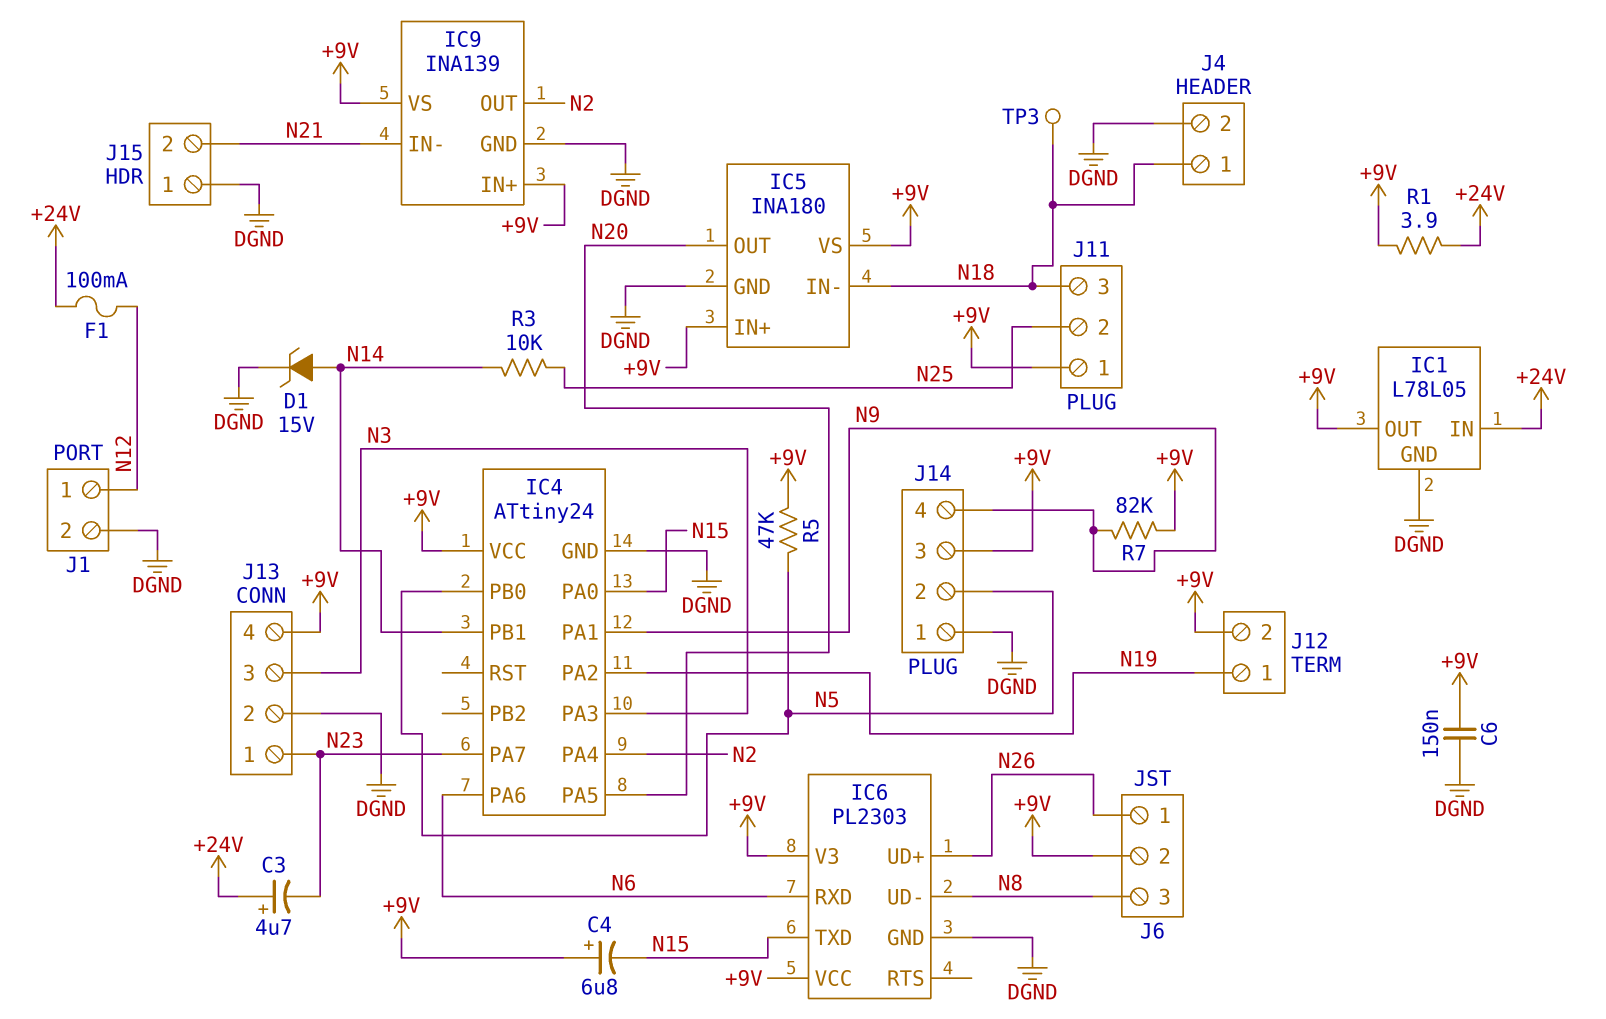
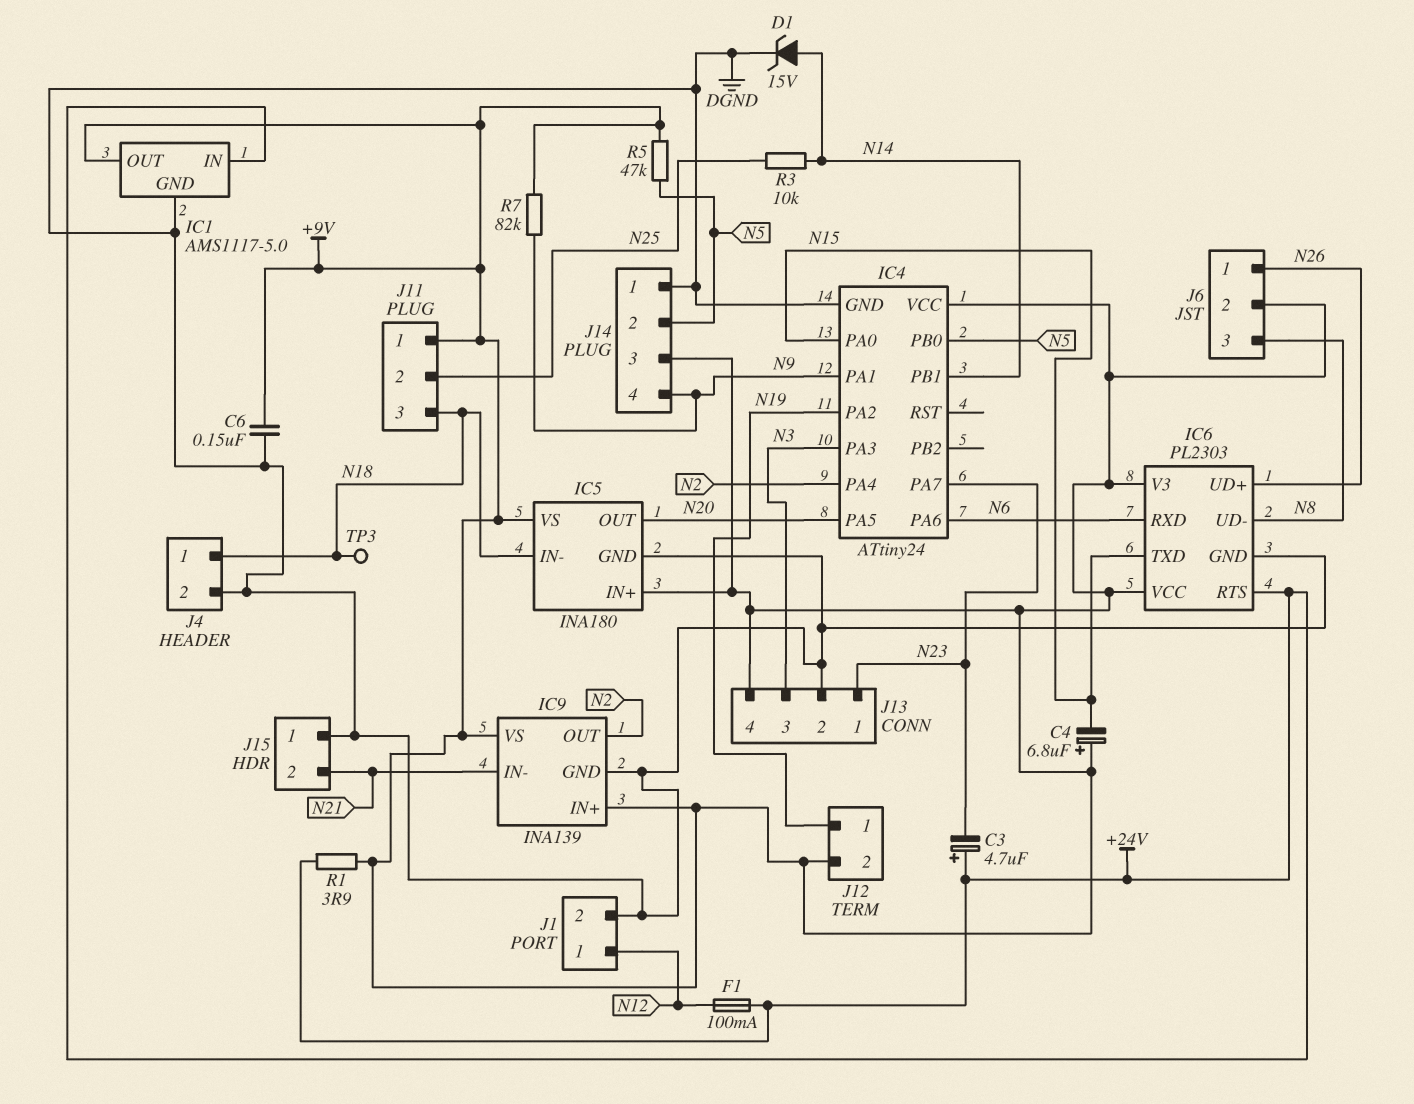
IC1: L78L05 -> AMS1117-5.0
IC6 pin RTS: none -> +24V

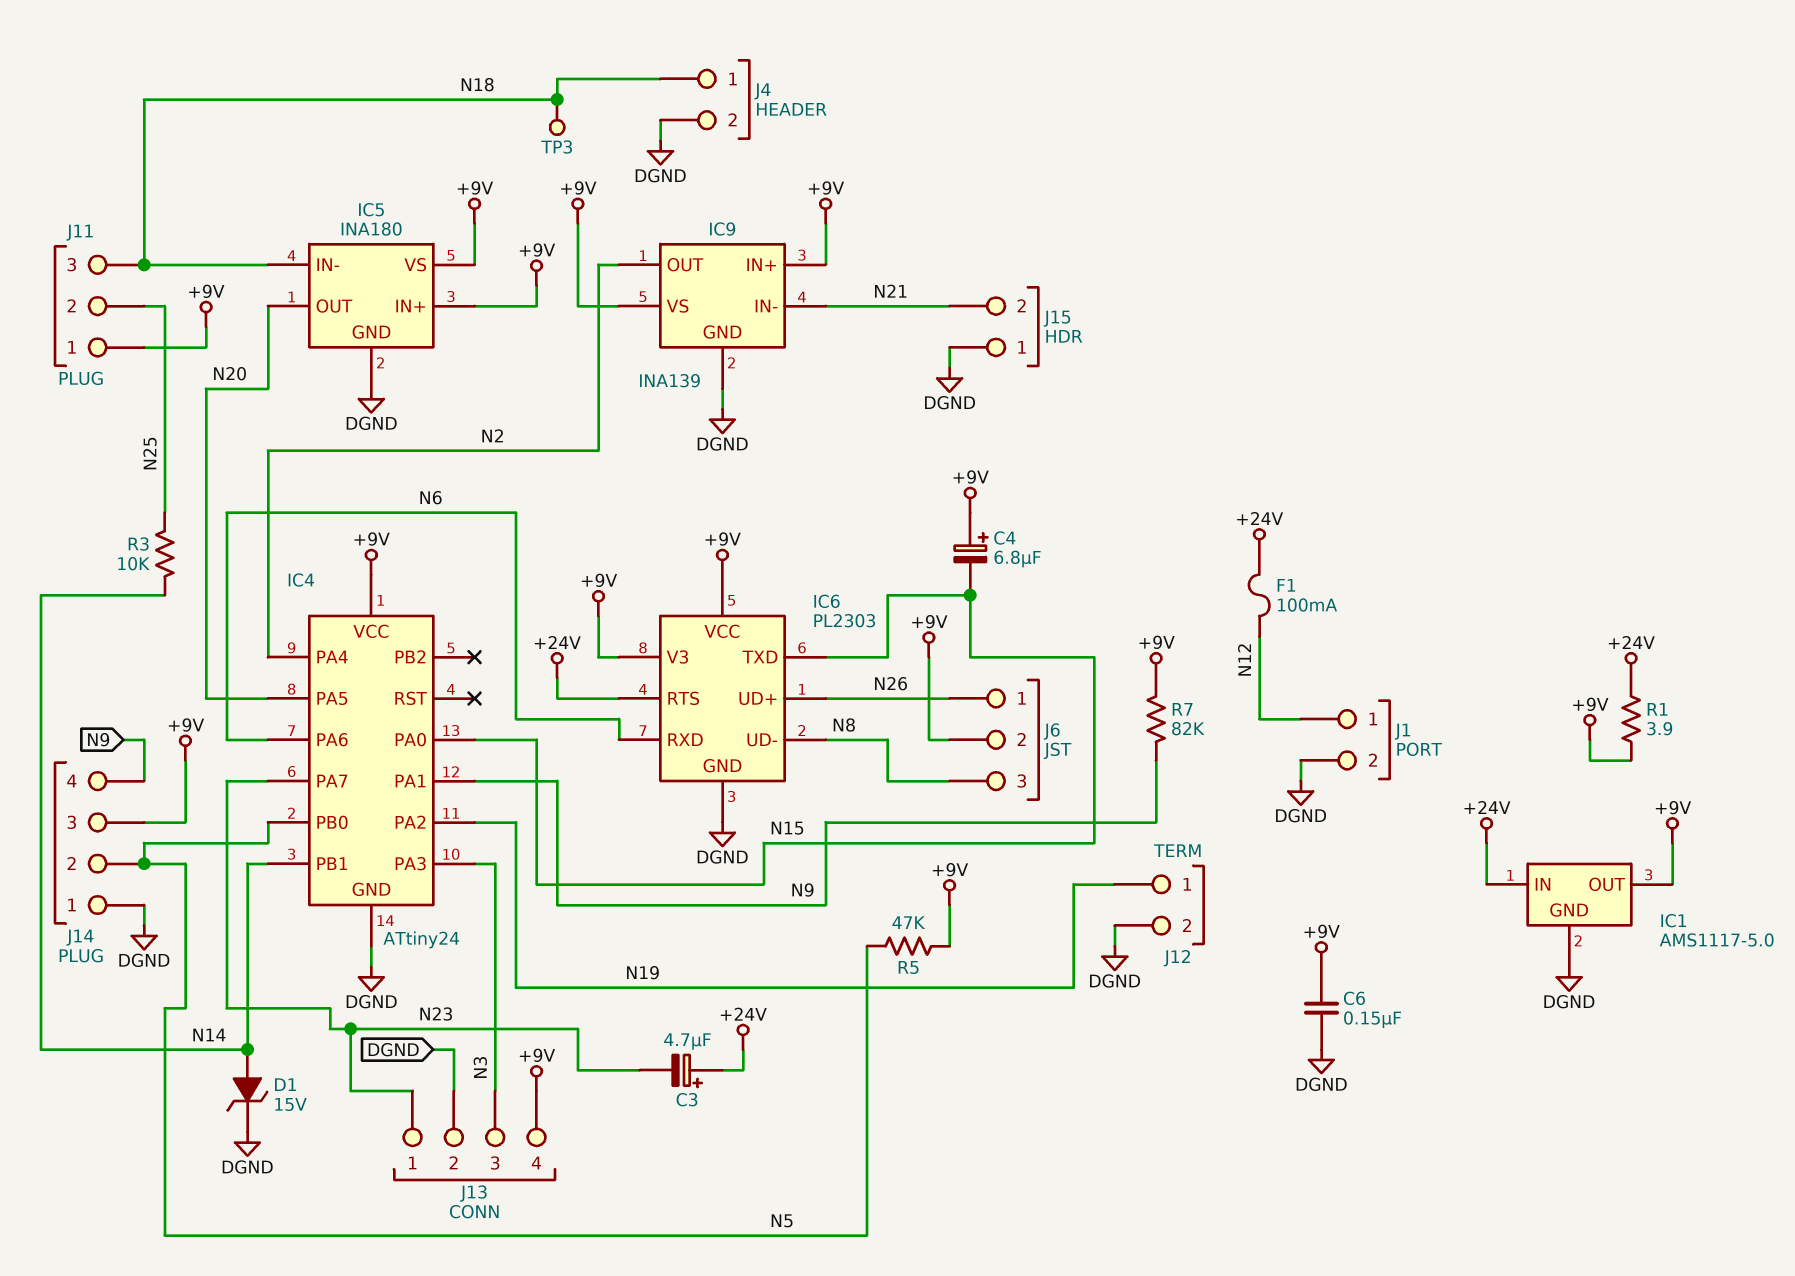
J12 pin 2: +9V -> DGND

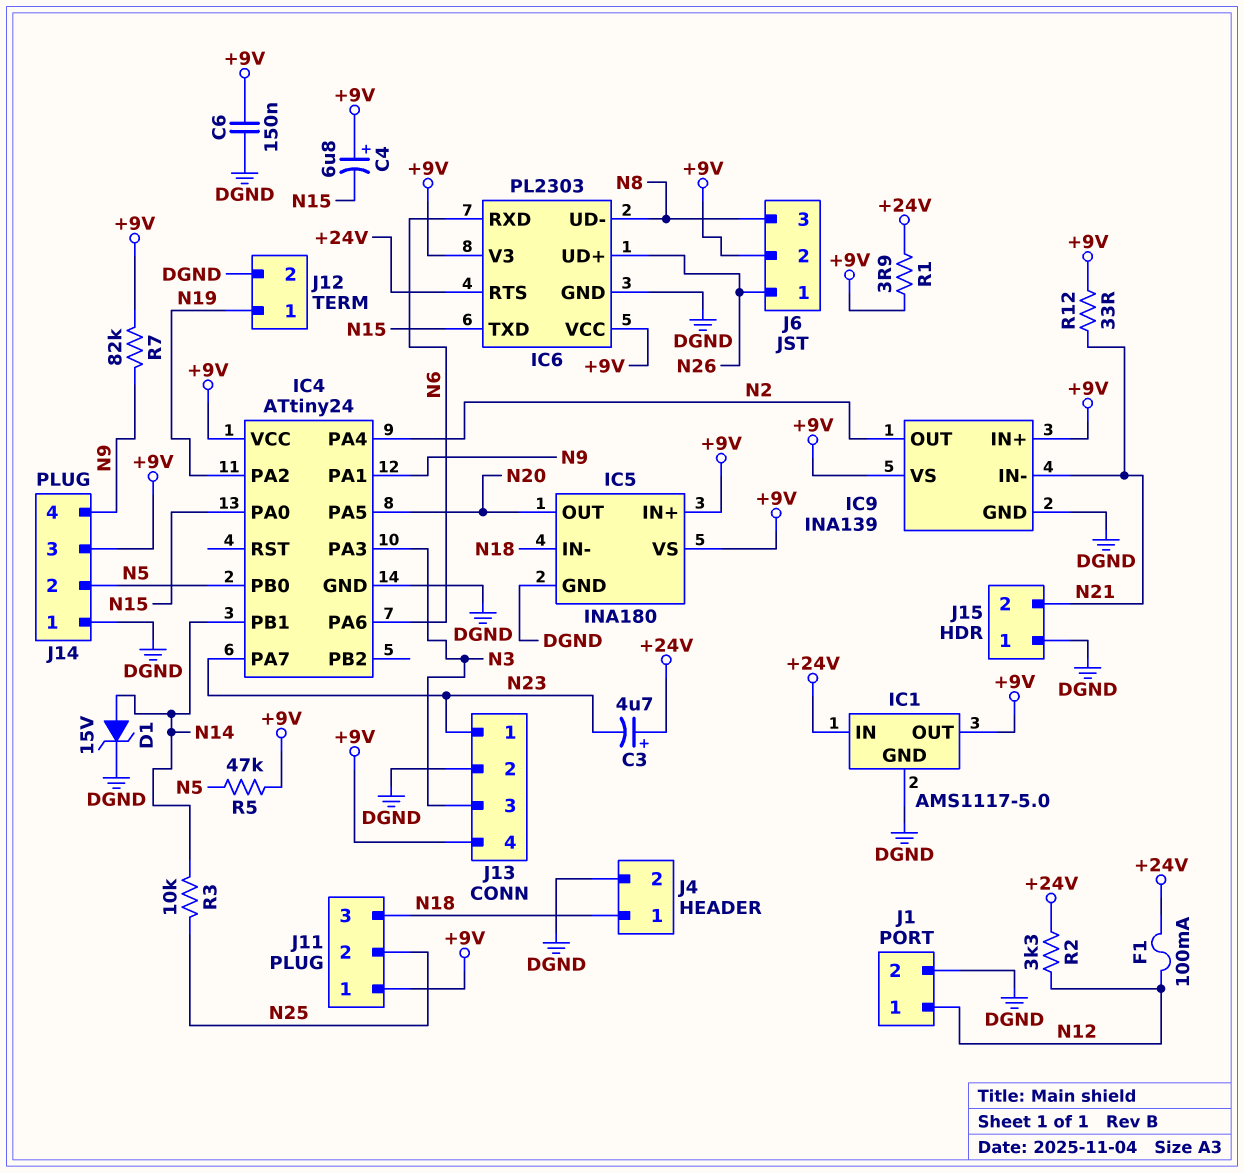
R2: none -> 3.3k (+24V, N12)
R12: none -> 33 (+9V, N21)
TP3: test point (N18) -> none

